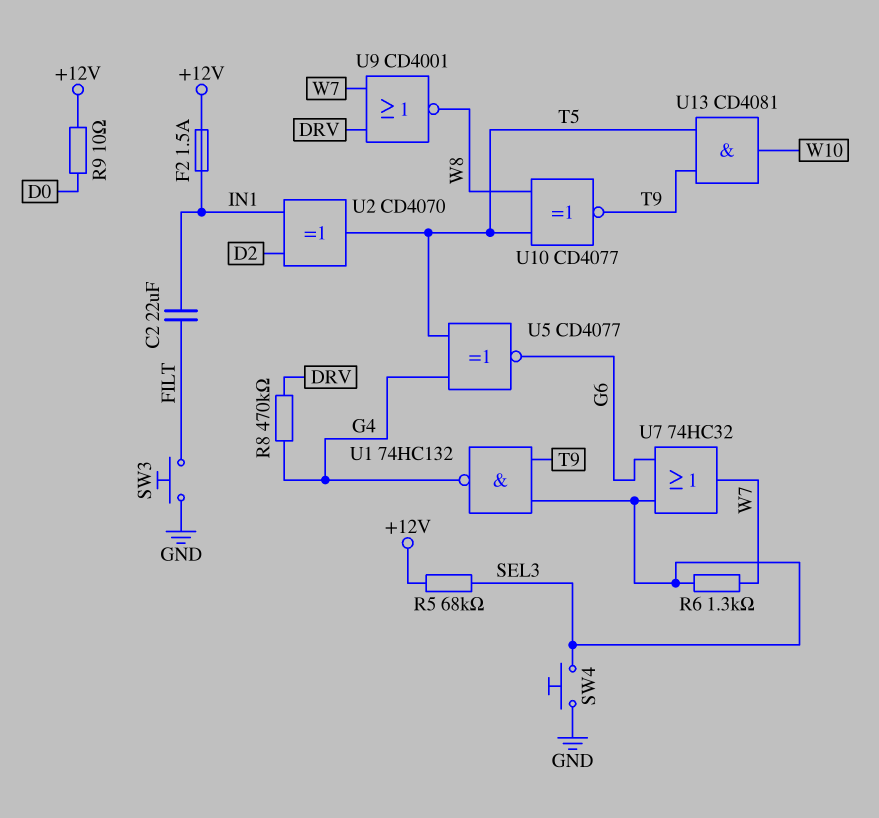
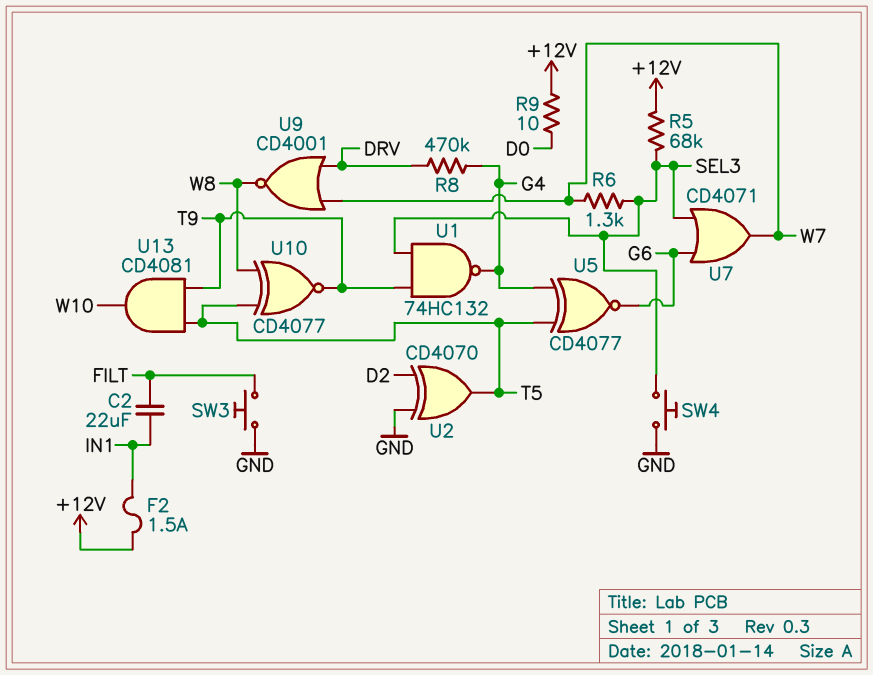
U2: XOR CD4070 (in D2, in IN1, out T5) -> XOR CD4070 (in D2, in GND, out T5)
U7: OR 74HC32 (in G6, in SEL3, out W7) -> OR CD4071 (in G6, in SEL3, out W7)

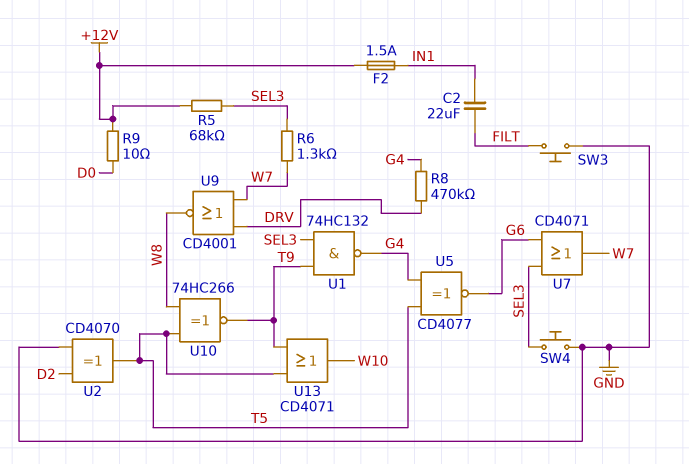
U10: XNOR CD4077 (in T5, in W8, out T9) -> XNOR 74HC266 (in T5, in W8, out T9)
U13: AND CD4081 (in T5, in T9, out W10) -> OR CD4071 (in T5, in T9, out W10)

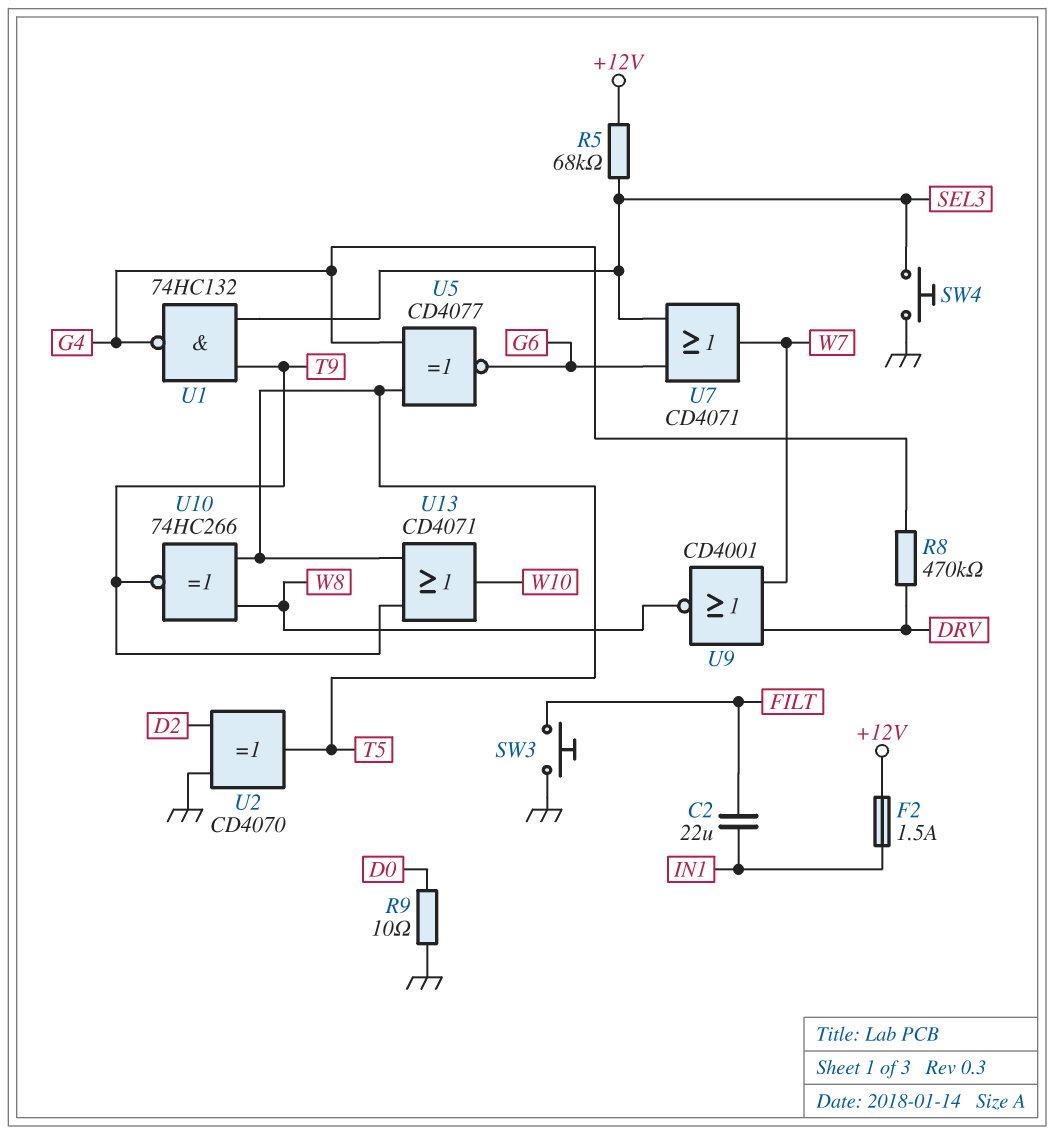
R6: 1.3k (SEL3, W7) -> none
R9: 10 (+12V, D0) -> 10 (D0, GND)

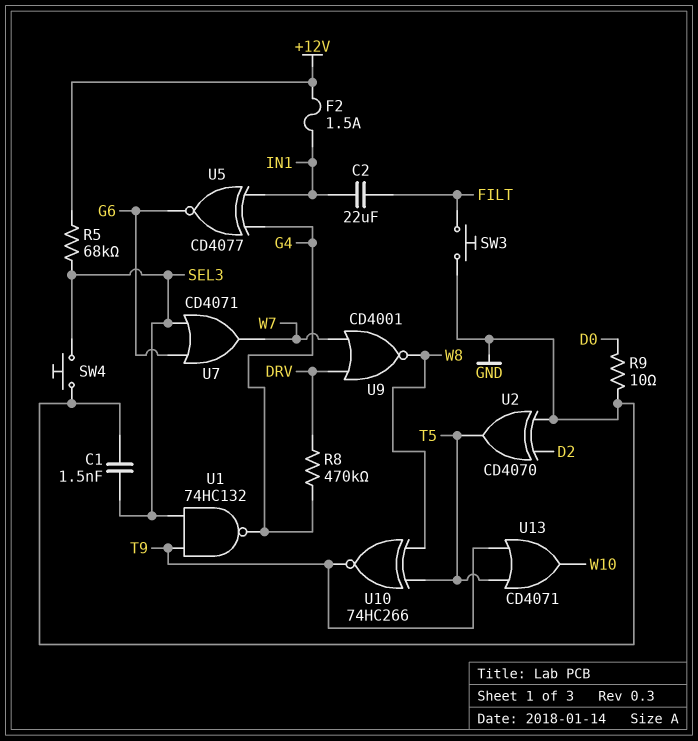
C1: none -> 1.5nF (GND, SEL3)
U5: XNOR CD4077 (in G4, in T5, out G6) -> XNOR CD4077 (in G4, in IN1, out G6)

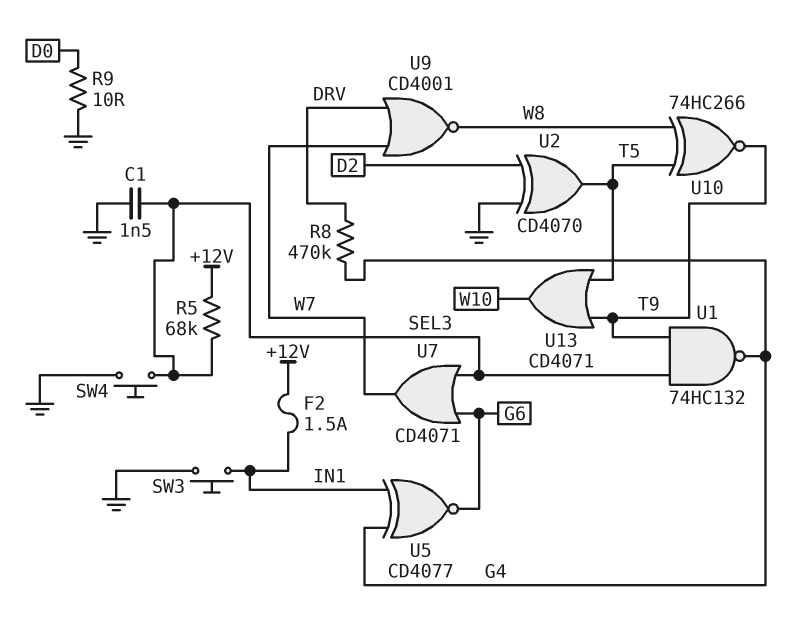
C2: 22uF (FILT, IN1) -> none
SW3: button (FILT, GND) -> button (GND, IN1)

